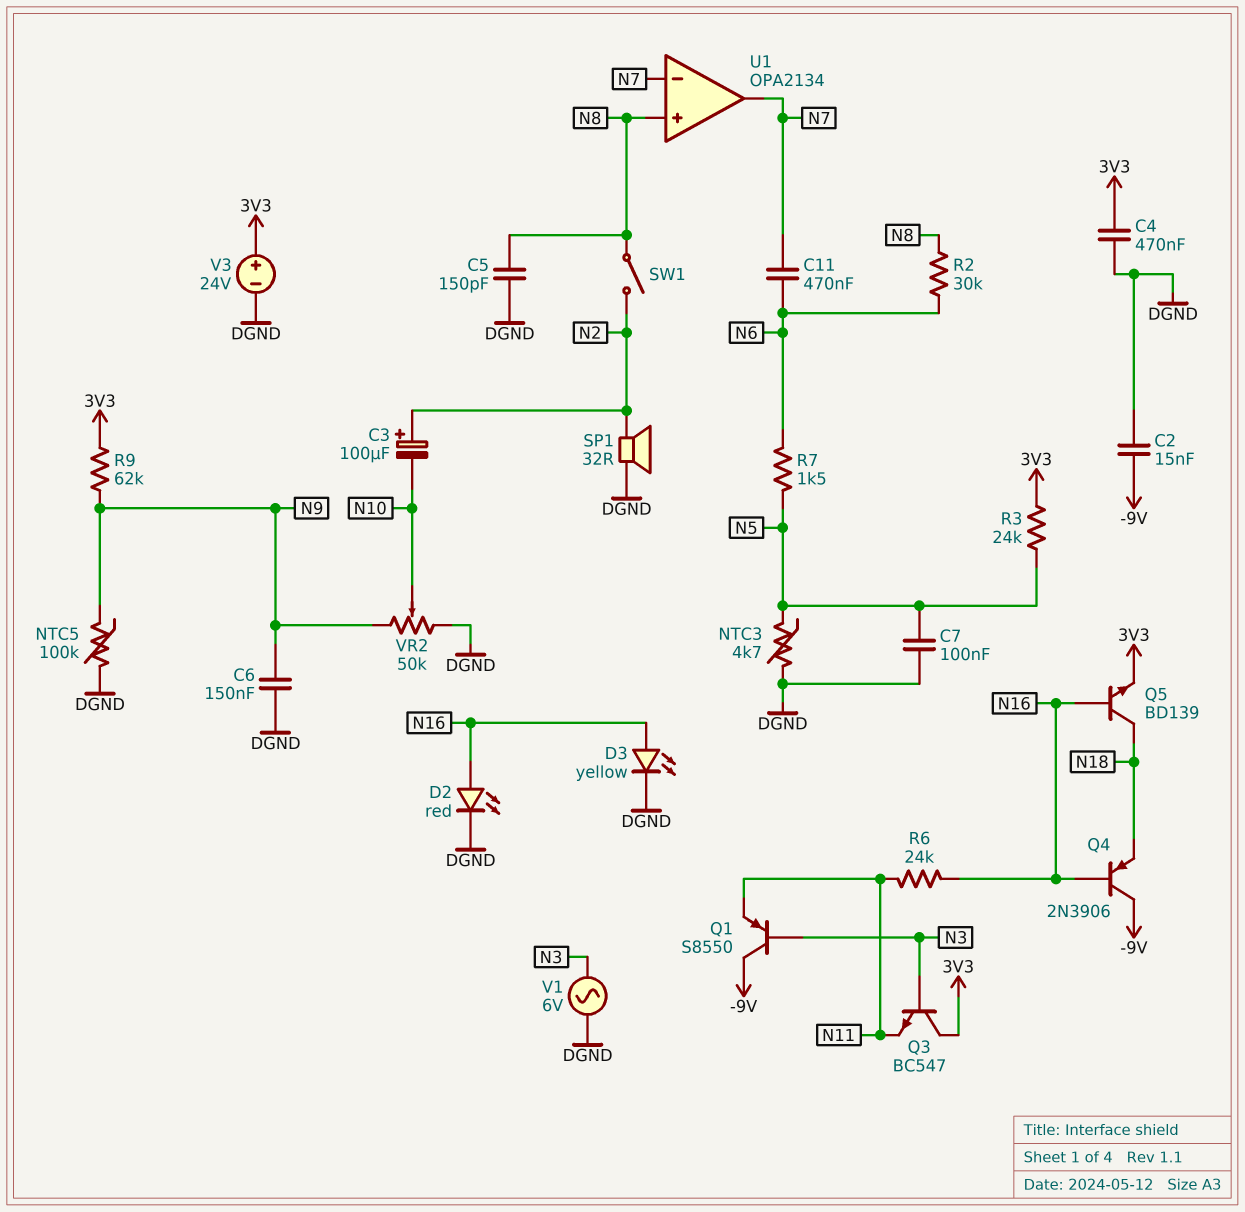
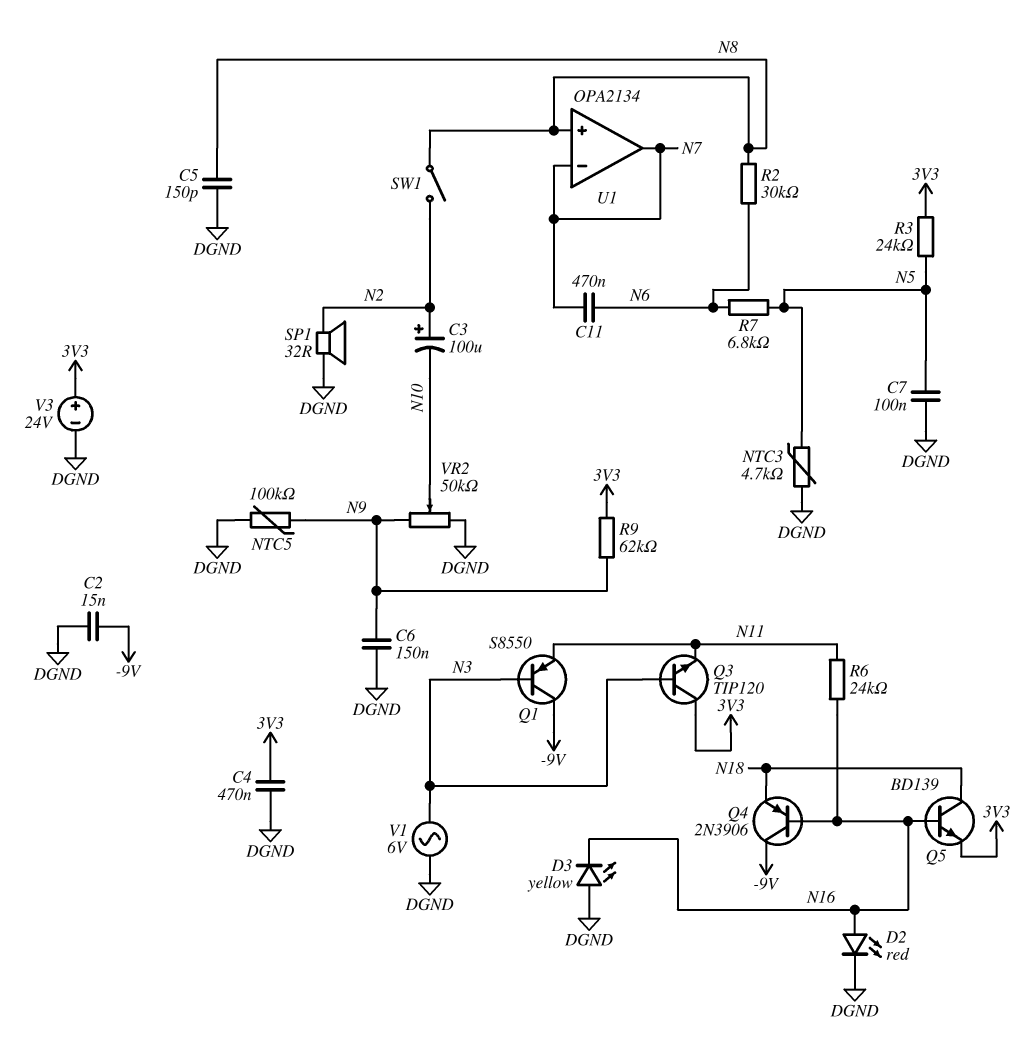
D3: LED yellow (A N16, K DGND) -> LED yellow (A DGND, K N16)
Q3: NPN BC547 (B N3, C 3V3, E N11) -> NPN TIP120 (B N3, C 3V3, E N11)
R7: 1.5k (N5, N6) -> 6.8k (N5, N6)

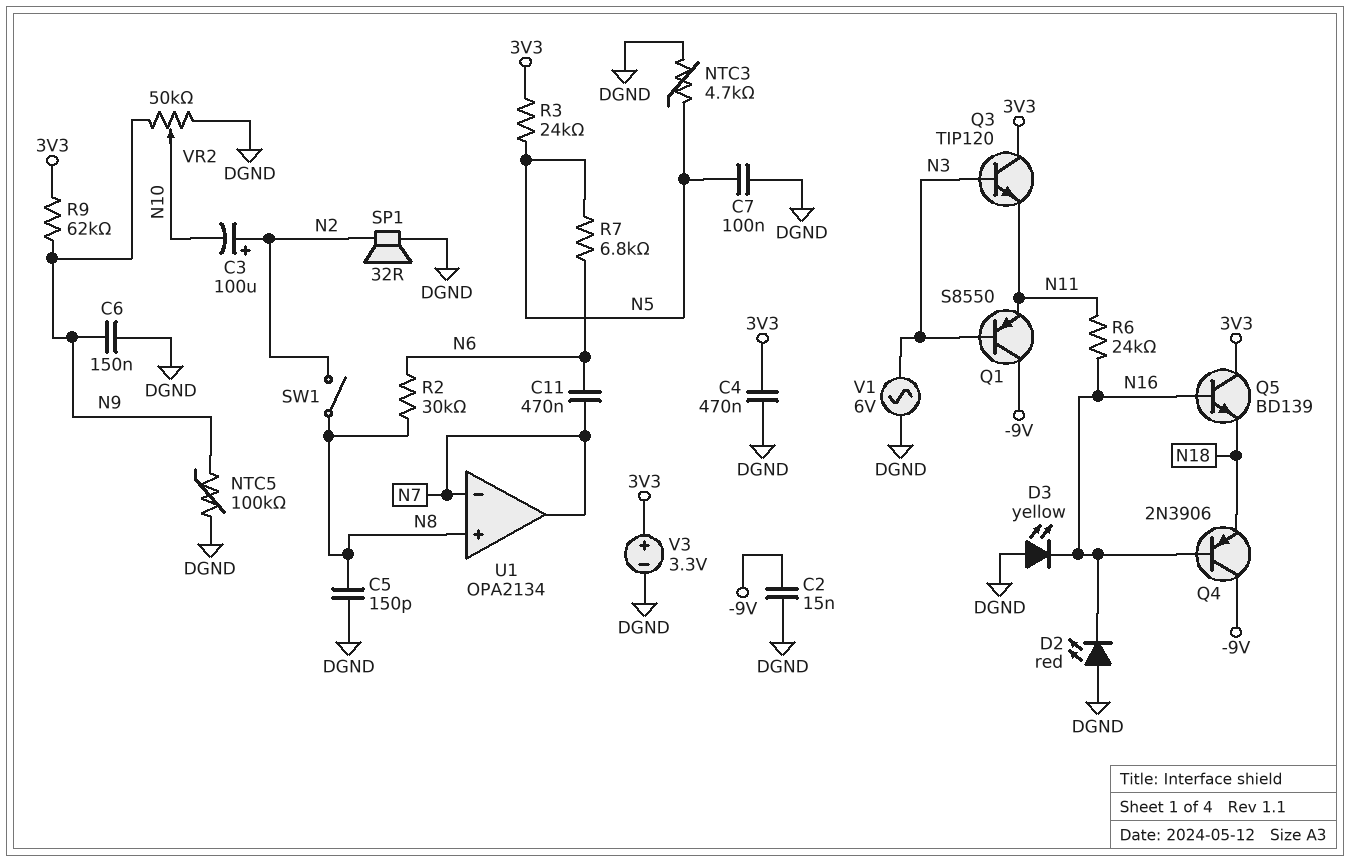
D2: LED red (A N16, K DGND) -> LED red (A DGND, K N16)
Q5: NPN BD139 (B N16, C N18, E 3V3) -> NPN BD139 (B N16, C 3V3, E N18)
V3: 24V (plus 3V3, minus DGND) -> 3.3V (plus 3V3, minus DGND)

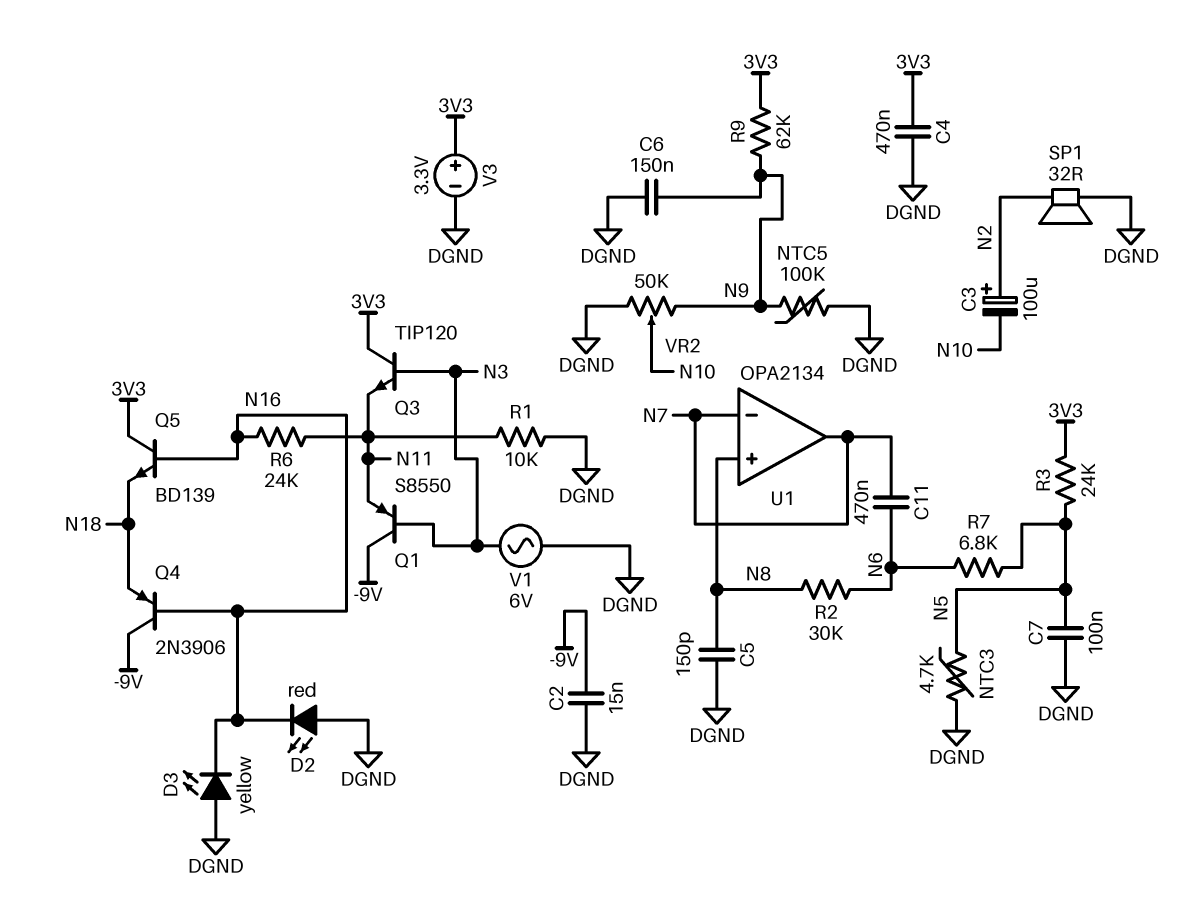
R1: none -> 10k (DGND, N11)
SW1: switch (N2, N8) -> none

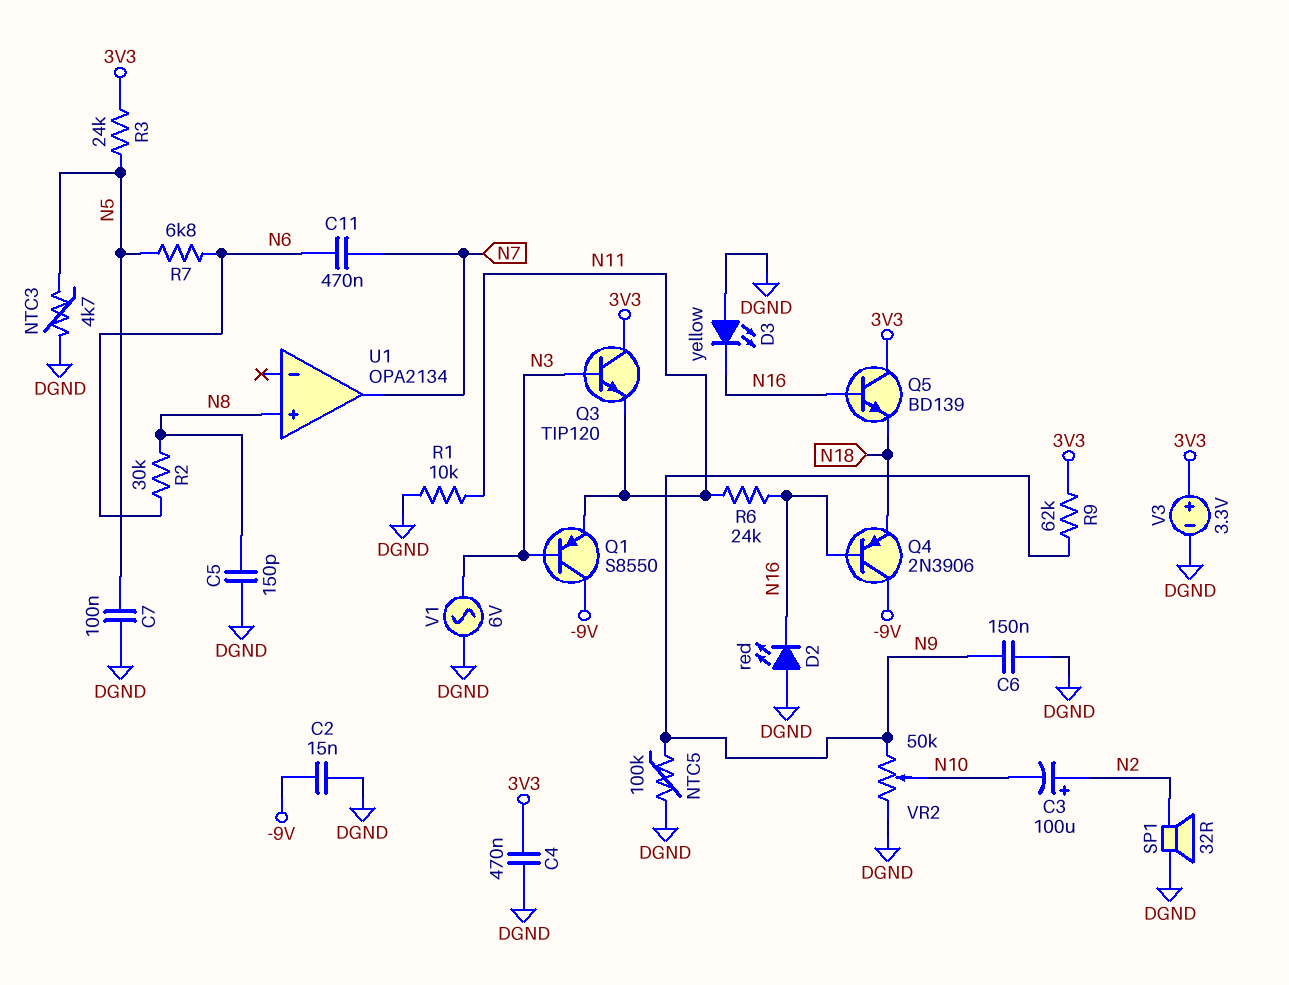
U1 pin in-: N7 -> none

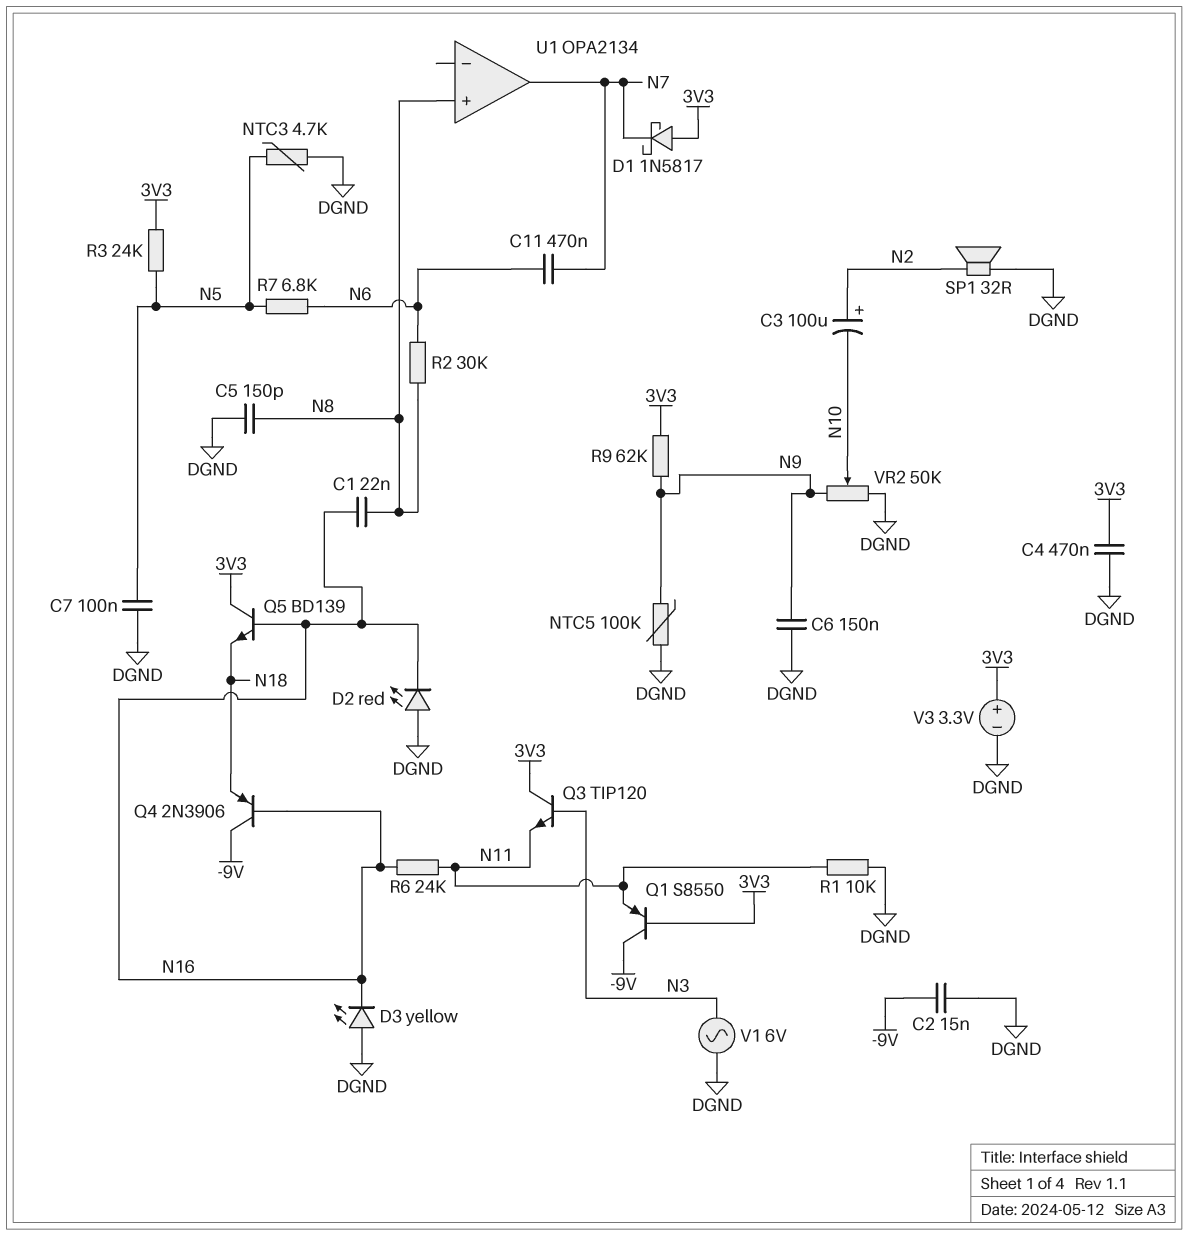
C1: none -> 22nF (N8, N16)
D1: none -> schottky 1N5817 (A 3V3, K N7)
Q1: PNP S8550 (B N3, C -9V, E N11) -> PNP S8550 (B 3V3, C -9V, E N11)

